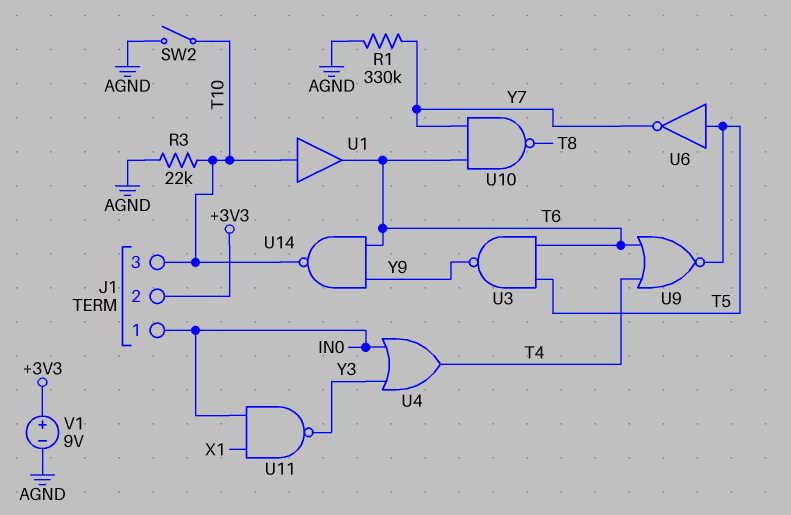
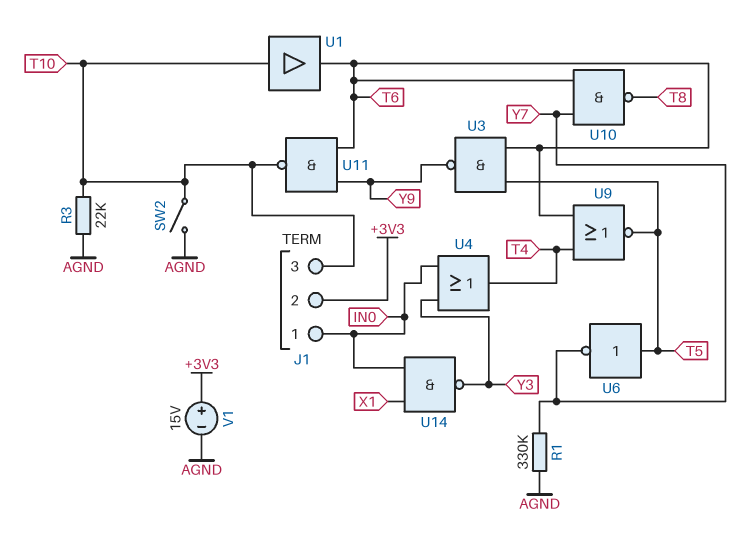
U11: NAND (in IN0, in X1, out Y3) -> NAND (in T6, in Y9, out T10)
U14: NAND (in T6, in Y9, out T10) -> NAND (in IN0, in X1, out Y3)
V1: 9V (plus +3V3, minus AGND) -> 15V (plus +3V3, minus AGND)

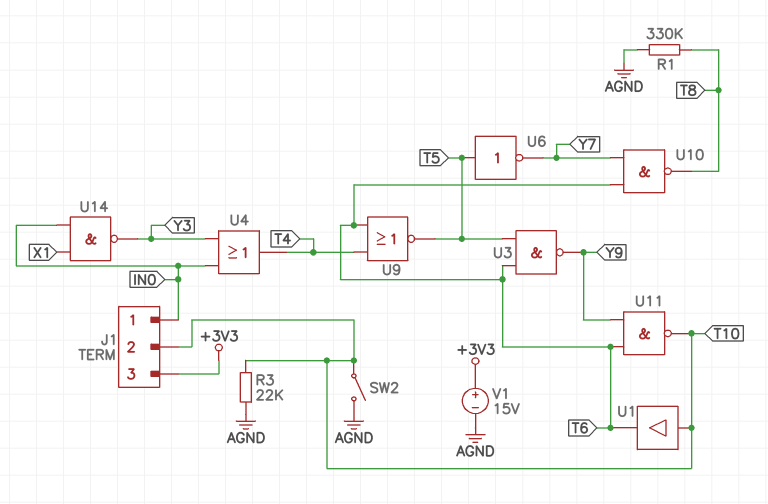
J1 pin 2: +3V3 -> T10
J1 pin 3: T10 -> +3V3
R1: 330k (AGND, Y7) -> 330k (AGND, T8)

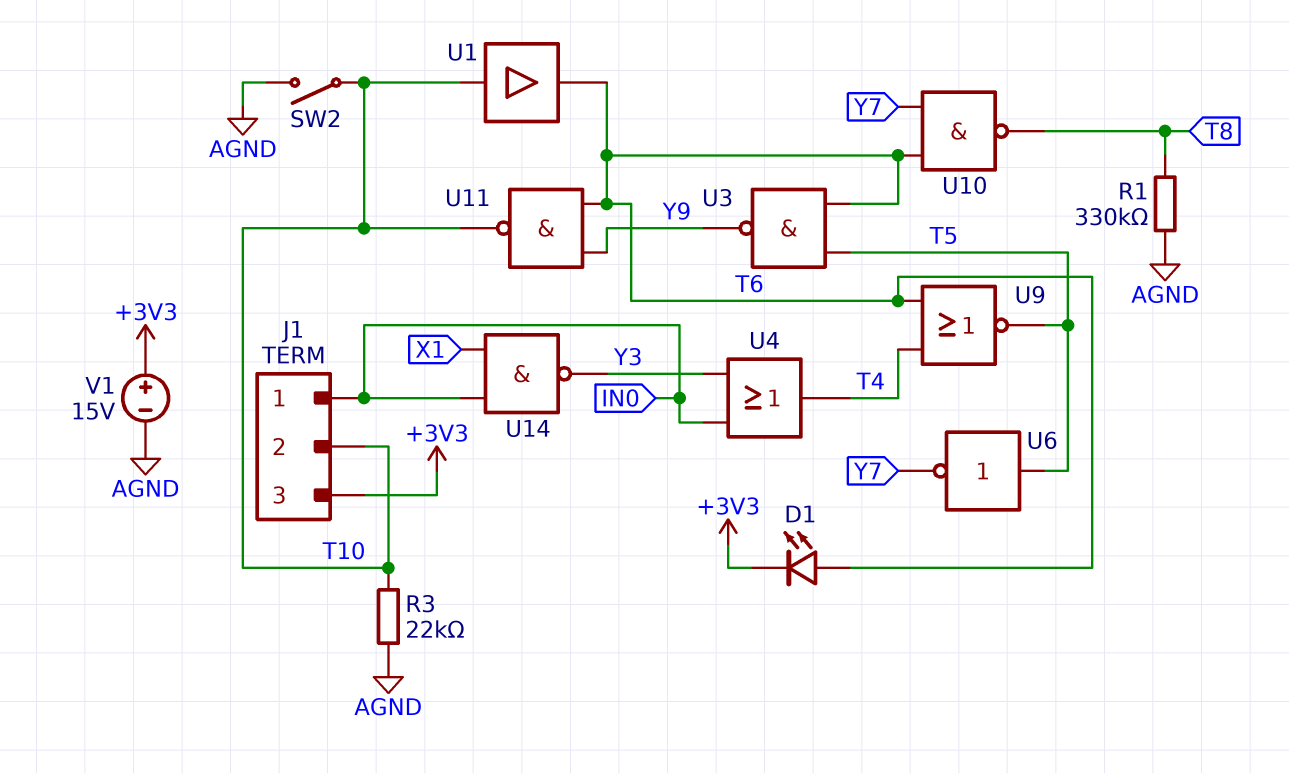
D1: none -> LED (A T6, K +3V3)

